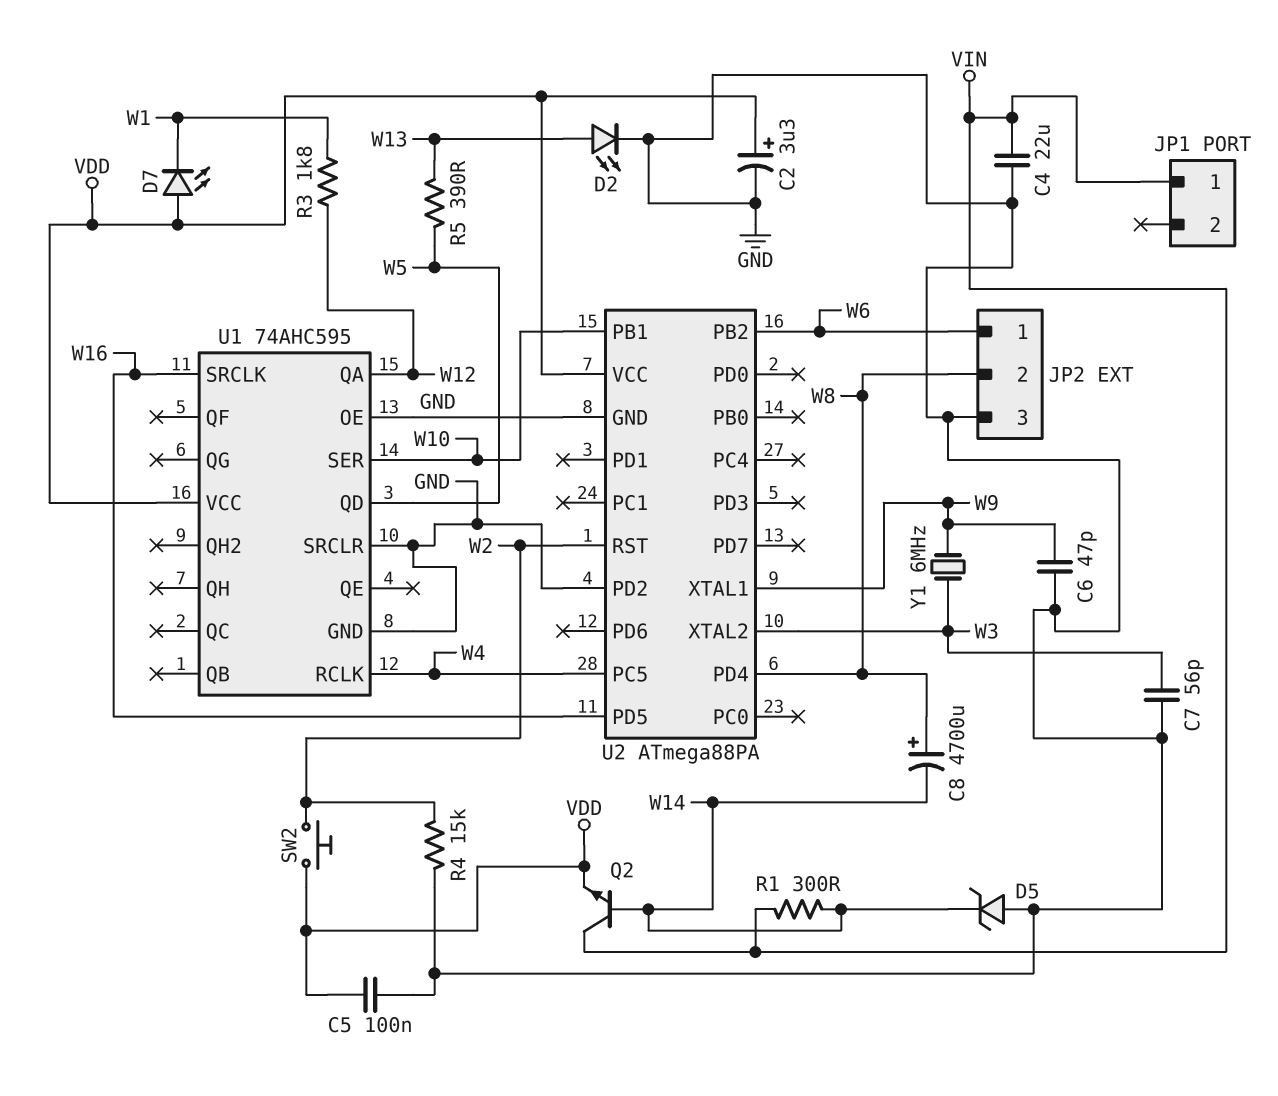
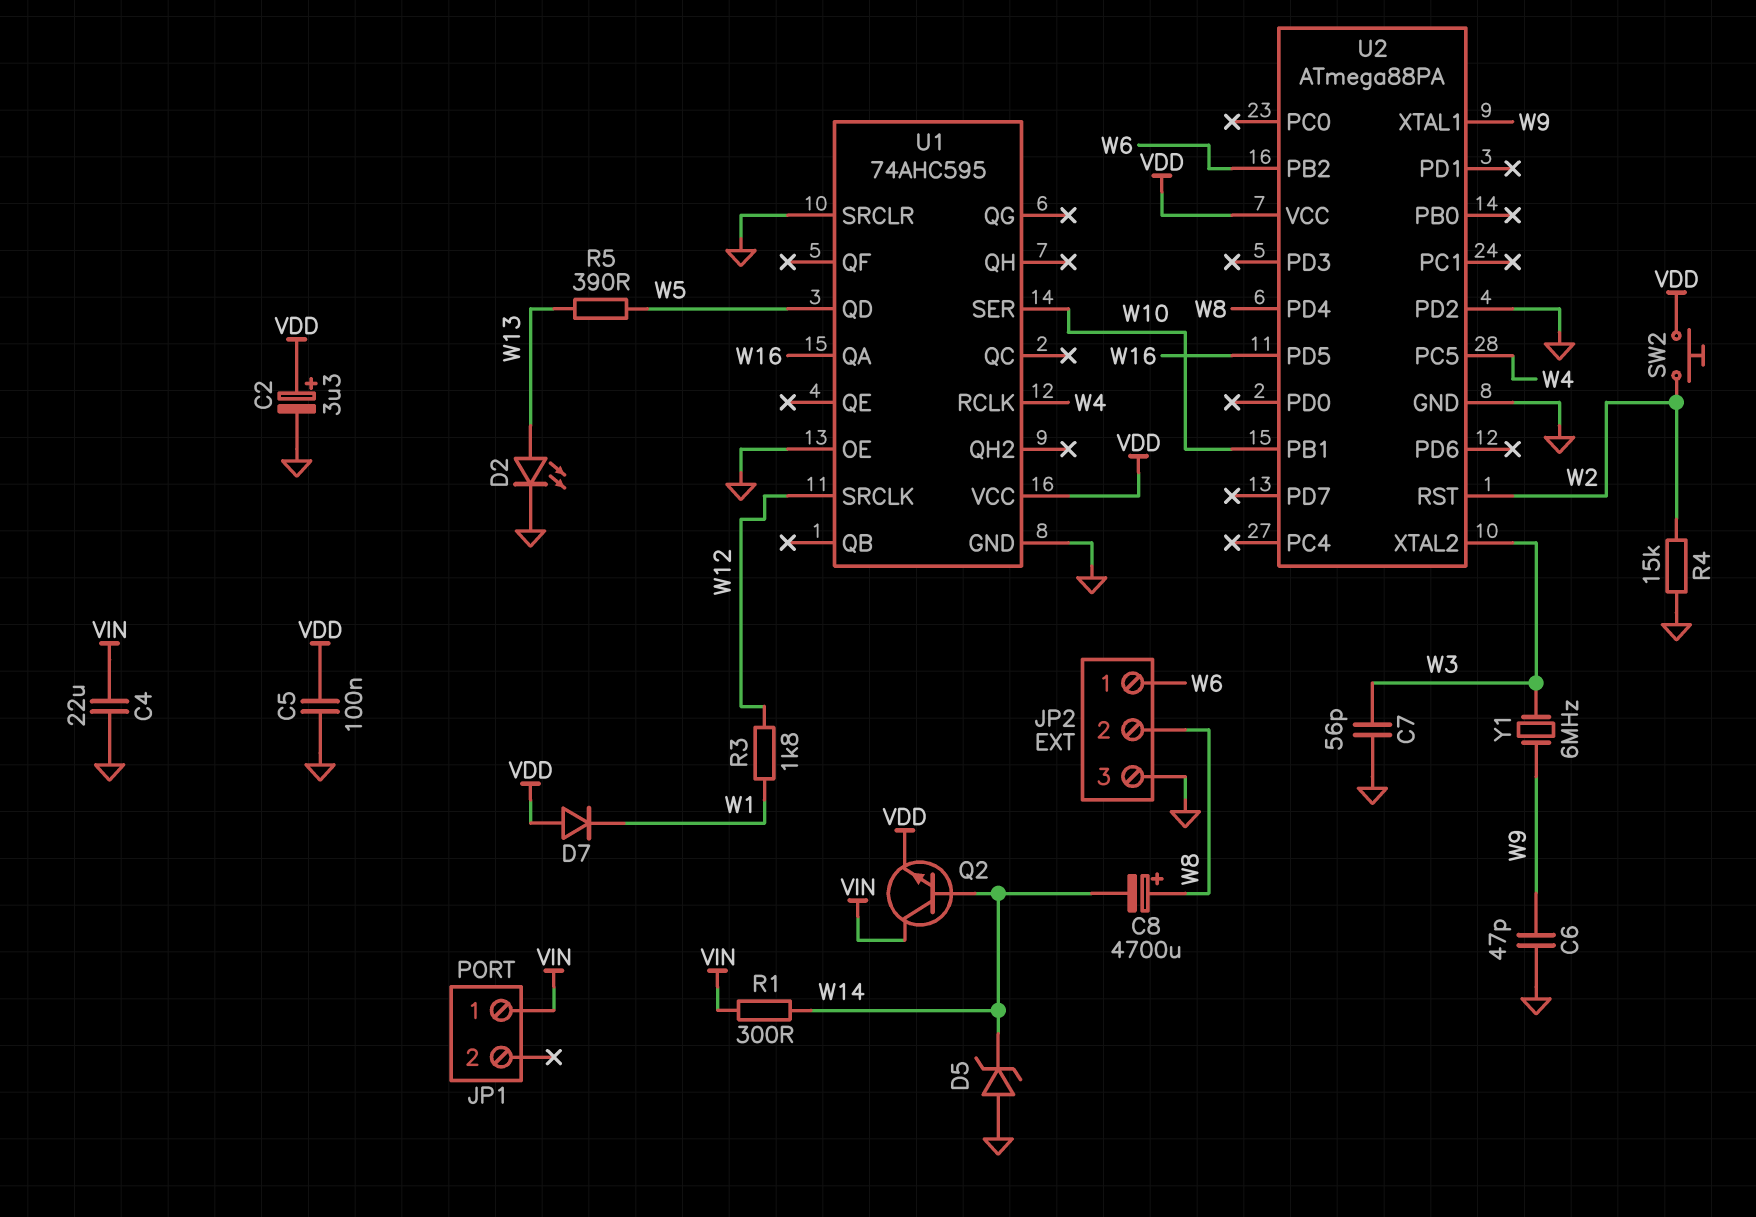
D7: LED (A VDD, K W1) -> diode (A VDD, K W1)
U1 pin QA: W12 -> W16
U1 pin SRCLK: W16 -> W12

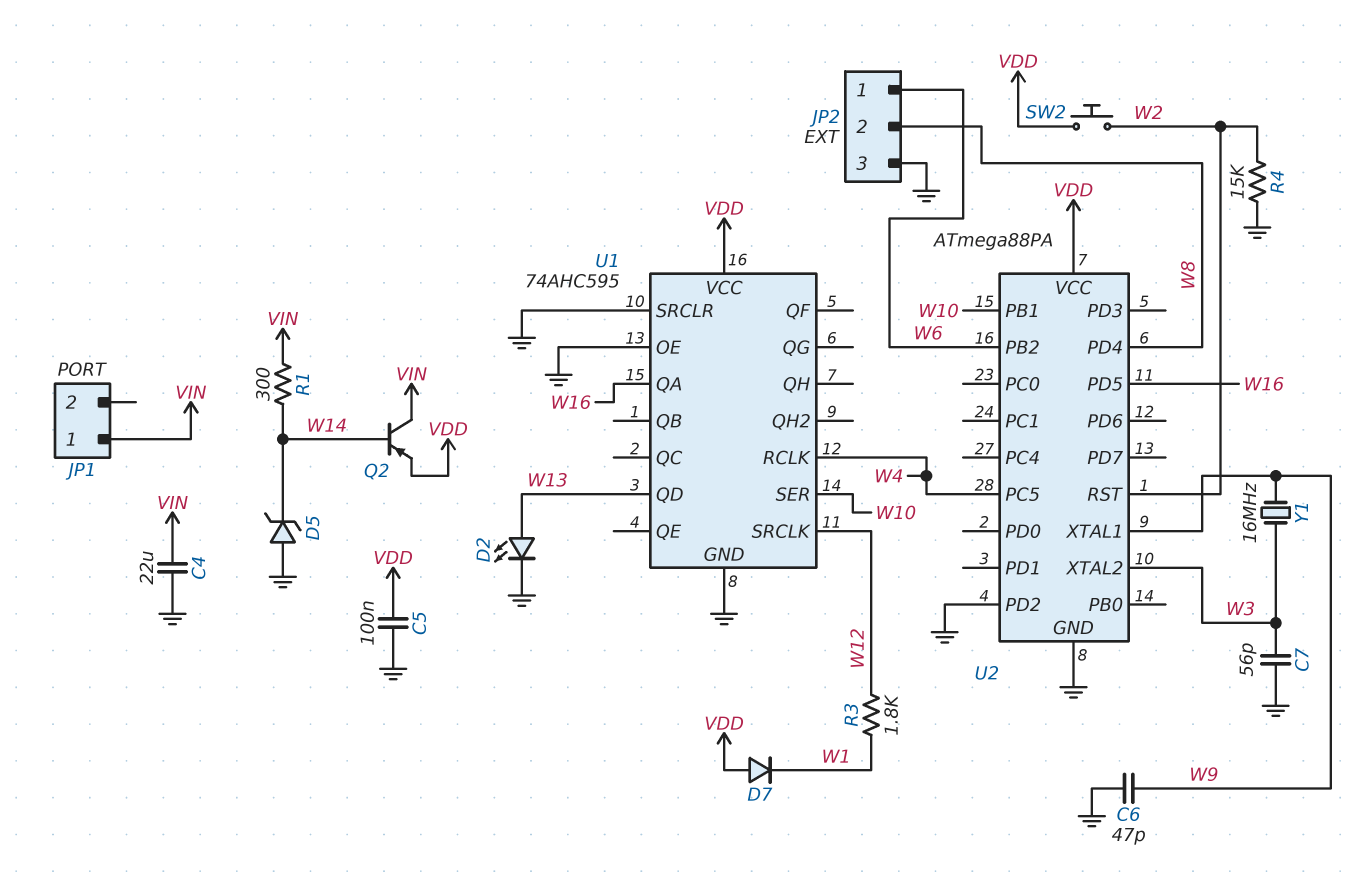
C2: 3.3uF (plus VDD, minus GND) -> none
C8: 4700uF (plus W8, minus W14) -> none
Q2: NPN (B W14, C VIN, E VDD) -> PNP (B W14, C VIN, E VDD)
R5: 390 (W5, W13) -> none
U1 pin QD: W5 -> W13
Y1: 6MHz (W3, W9) -> 16MHz (W3, W9)

